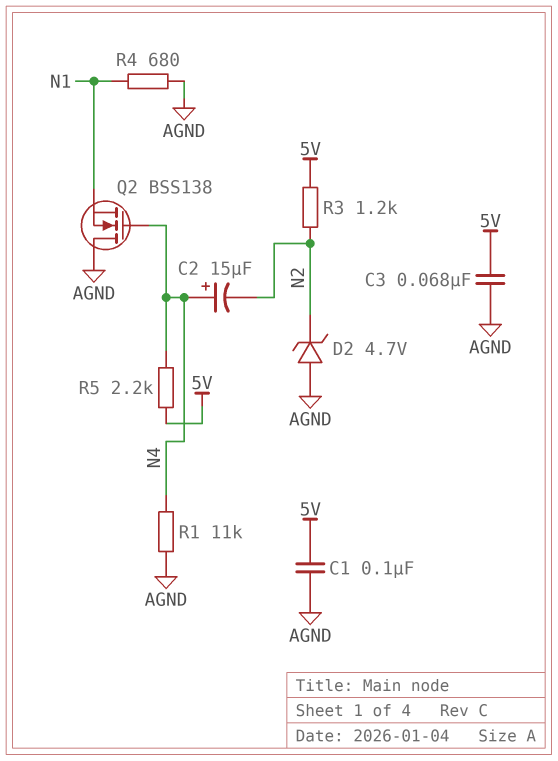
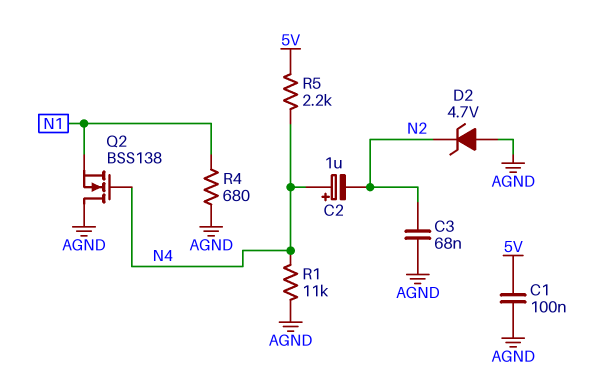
C2: 15uF (plus N4, minus N2) -> 1uF (plus N4, minus N2)
C3: 68nF (5V, AGND) -> 68nF (AGND, N2)
R3: 1.2k (5V, N2) -> none

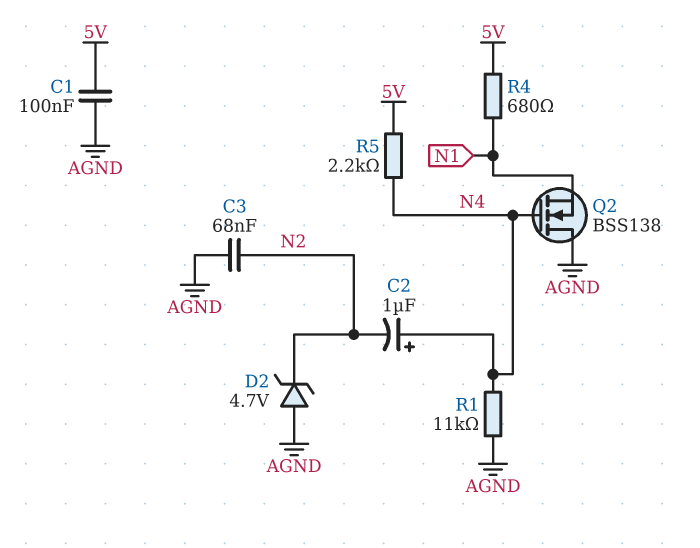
R4: 680 (AGND, N1) -> 680 (5V, N1)

